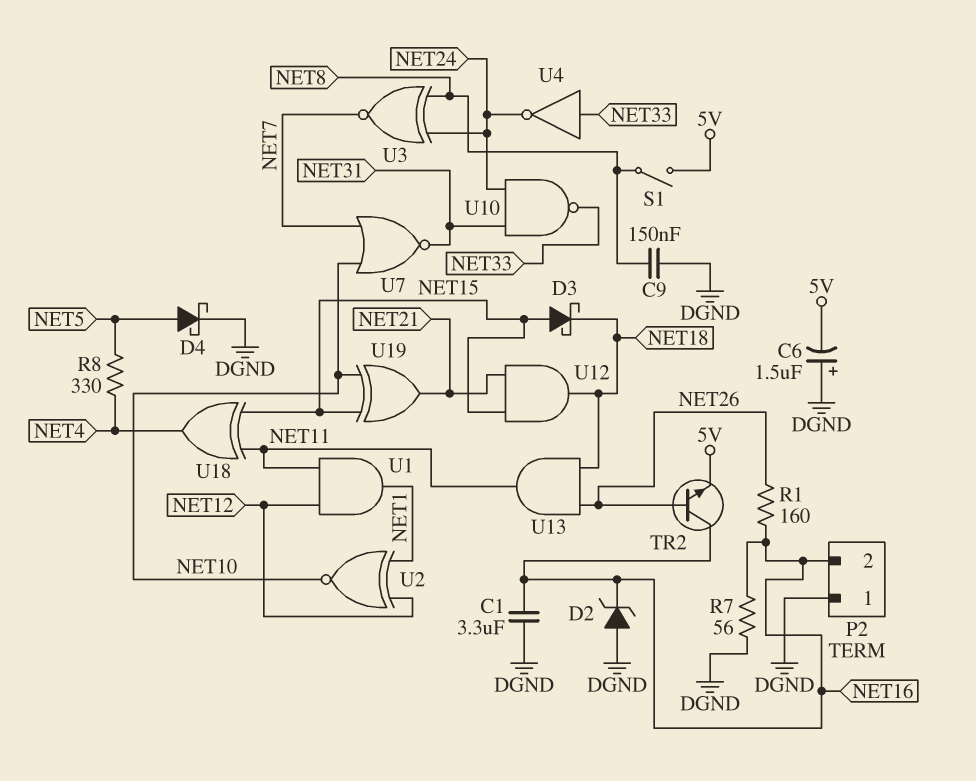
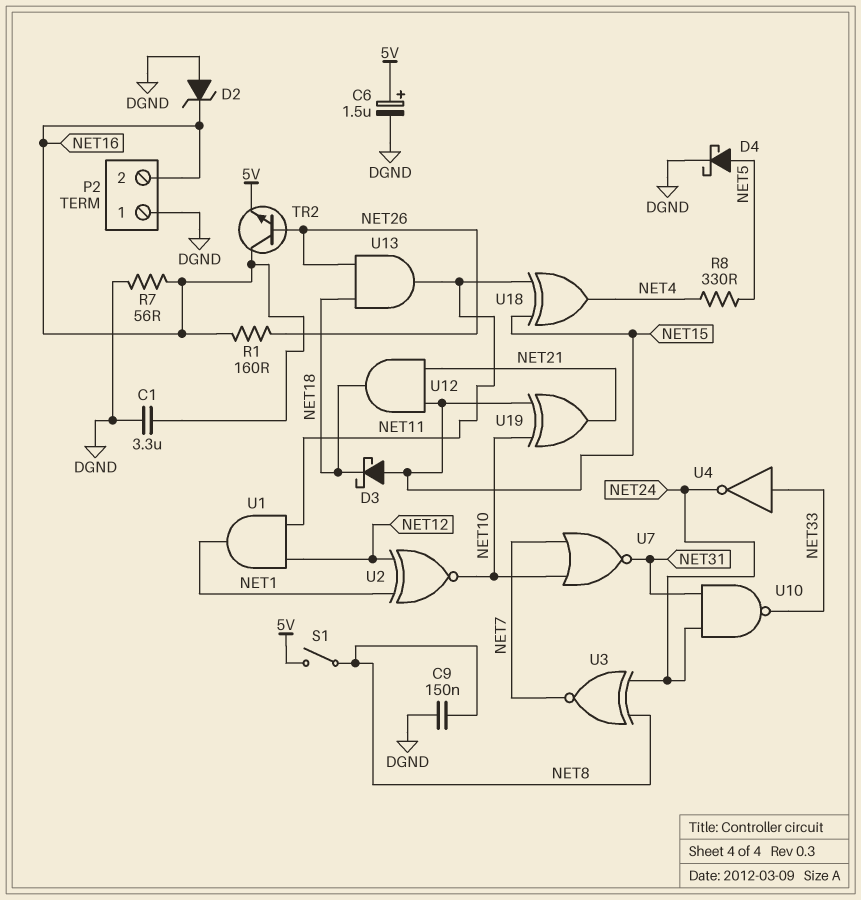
C6: 1.5uF (plus DGND, minus 5V) -> 1.5uF (plus 5V, minus DGND)

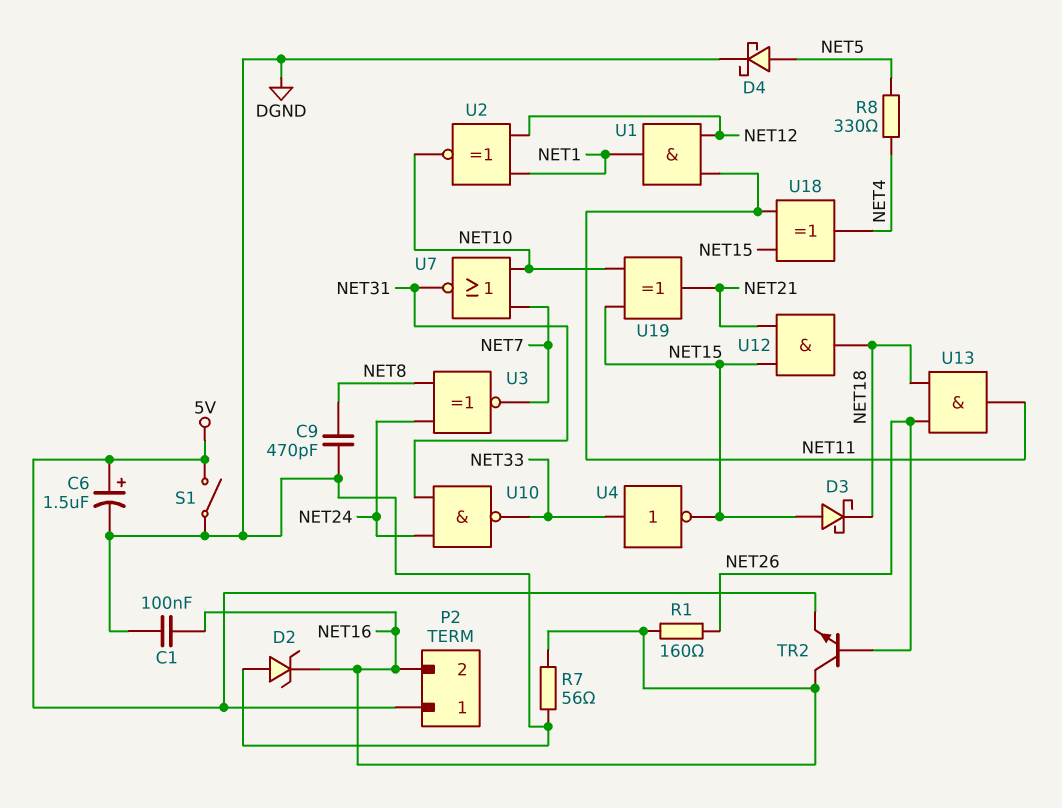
C1: 3.3uF (DGND, NET16) -> 100nF (DGND, NET16)
C9: 150nF (DGND, NET8) -> 470pF (DGND, NET8)
P2 pin 1: DGND -> 5V
S1: switch (5V, NET8) -> switch (5V, DGND)
U4: NOT (in NET33, out NET24) -> NOT (in NET33, out NET15)

